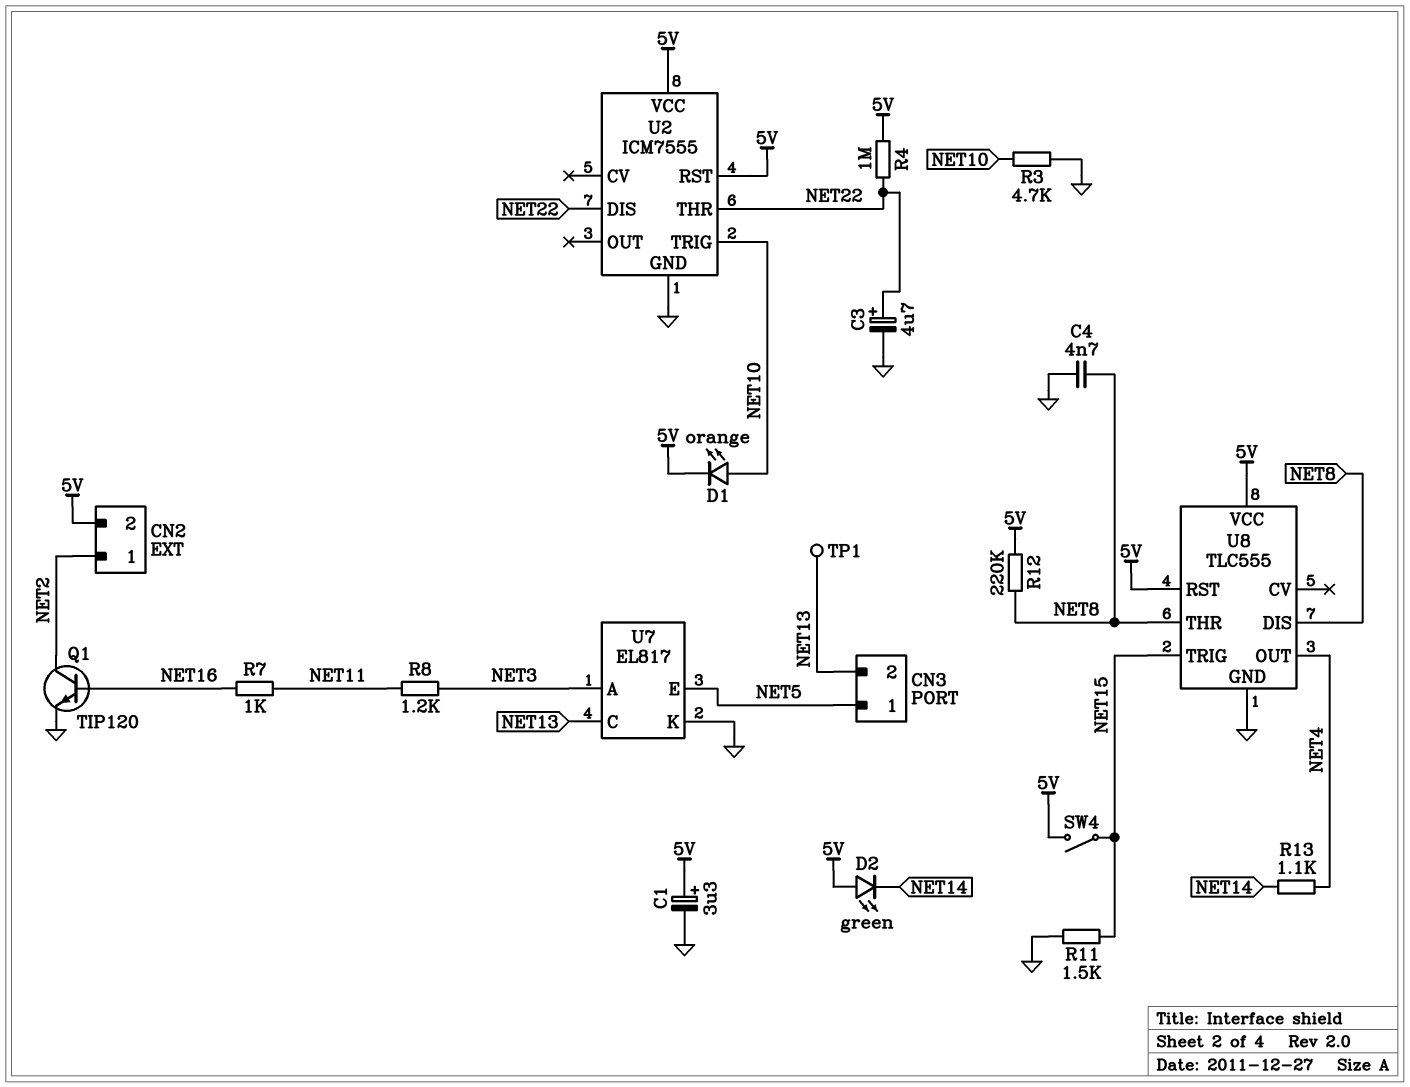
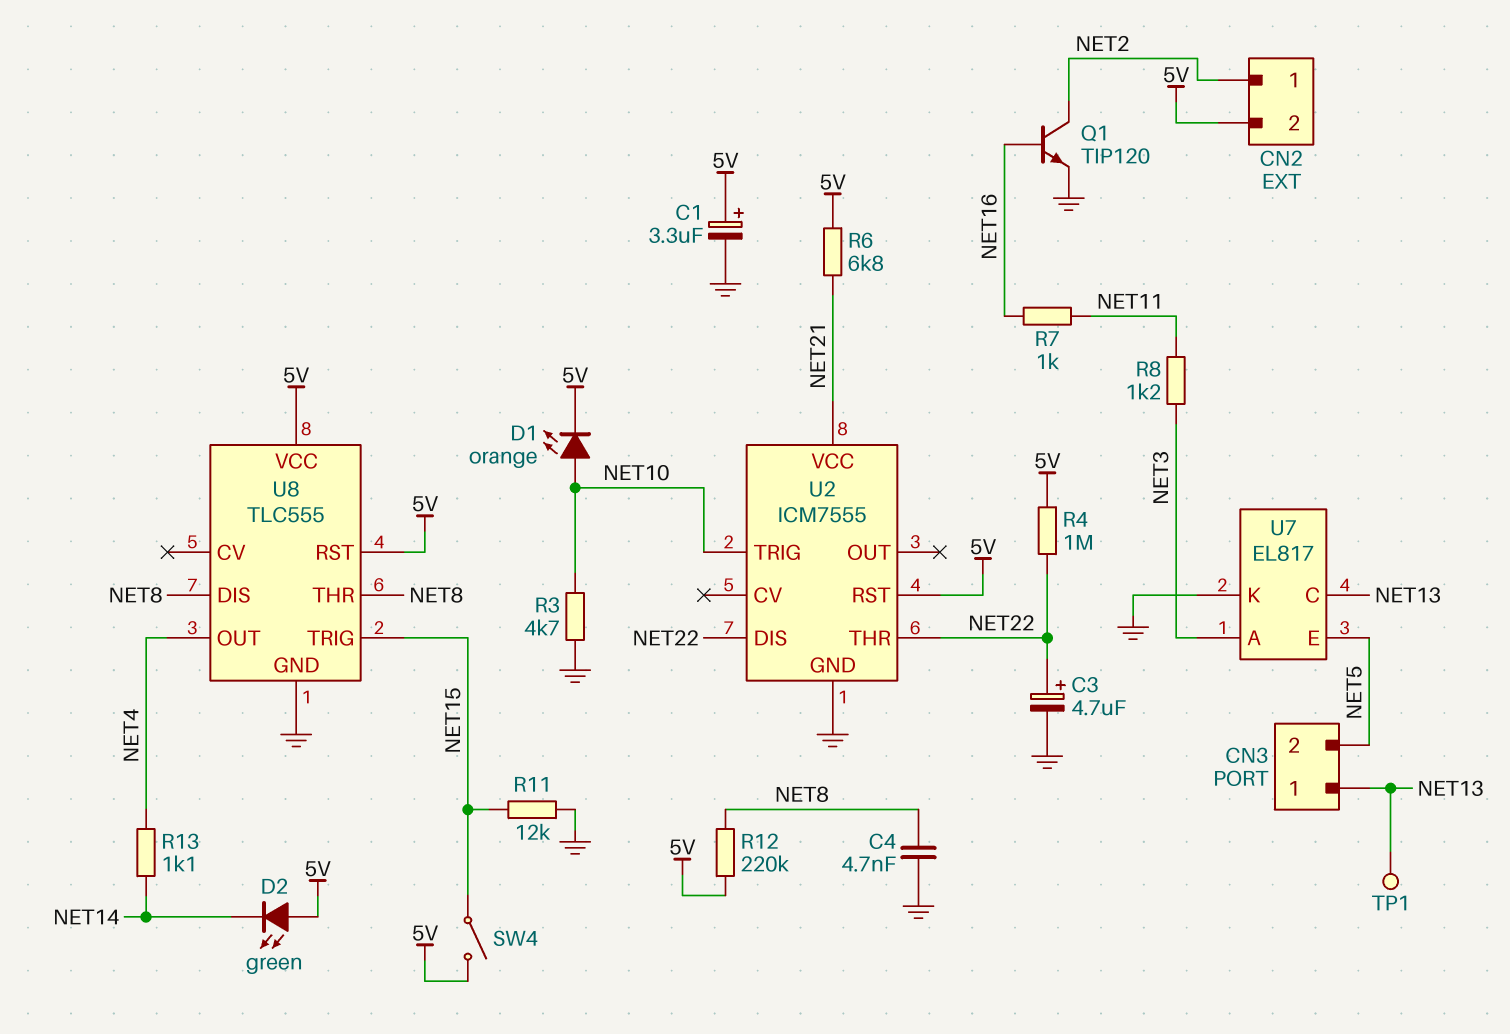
CN3 pin 1: NET5 -> NET13
CN3 pin 2: NET13 -> NET5
R6: none -> 6.8k (5V, NET21)
R11: 1.5k (GND, NET15) -> 12k (GND, NET15)
U2 pin VCC: 5V -> NET21

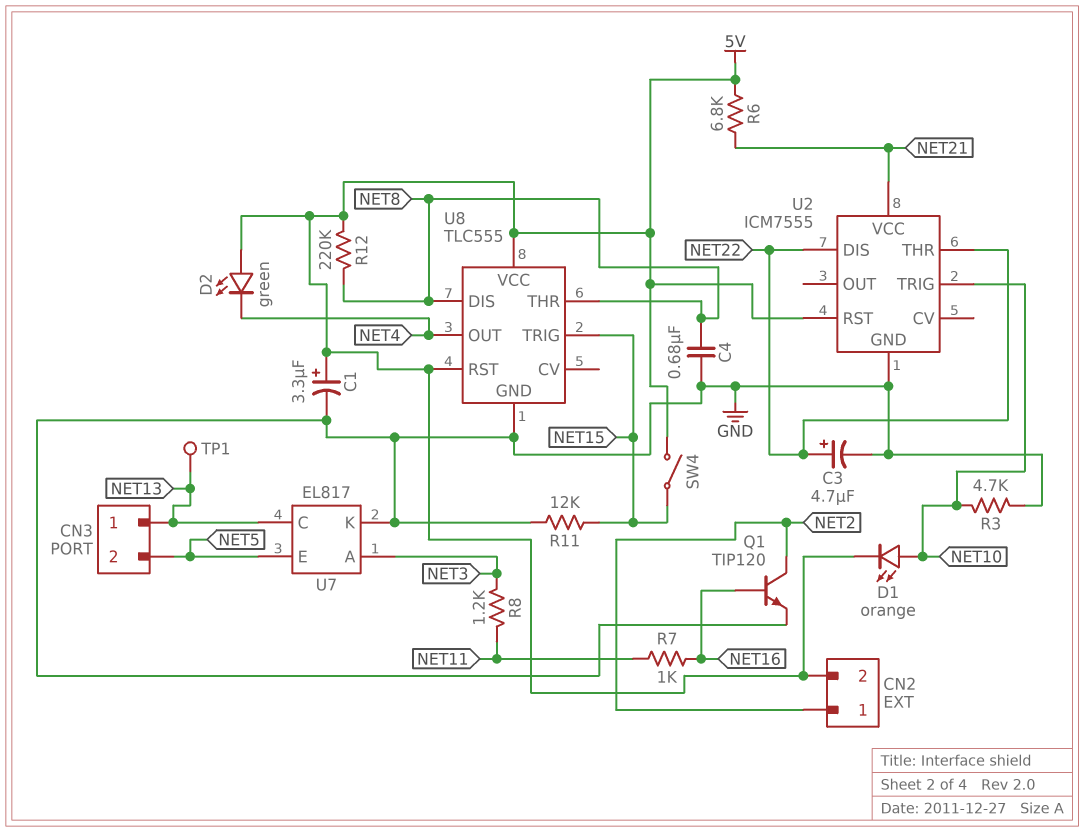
C4: 4.7nF (GND, NET8) -> 680nF (GND, NET8)
D2: LED green (A 5V, K NET14) -> LED green (A 5V, K NET4)
R4: 1M (5V, NET22) -> none
R13: 1.1k (NET4, NET14) -> none

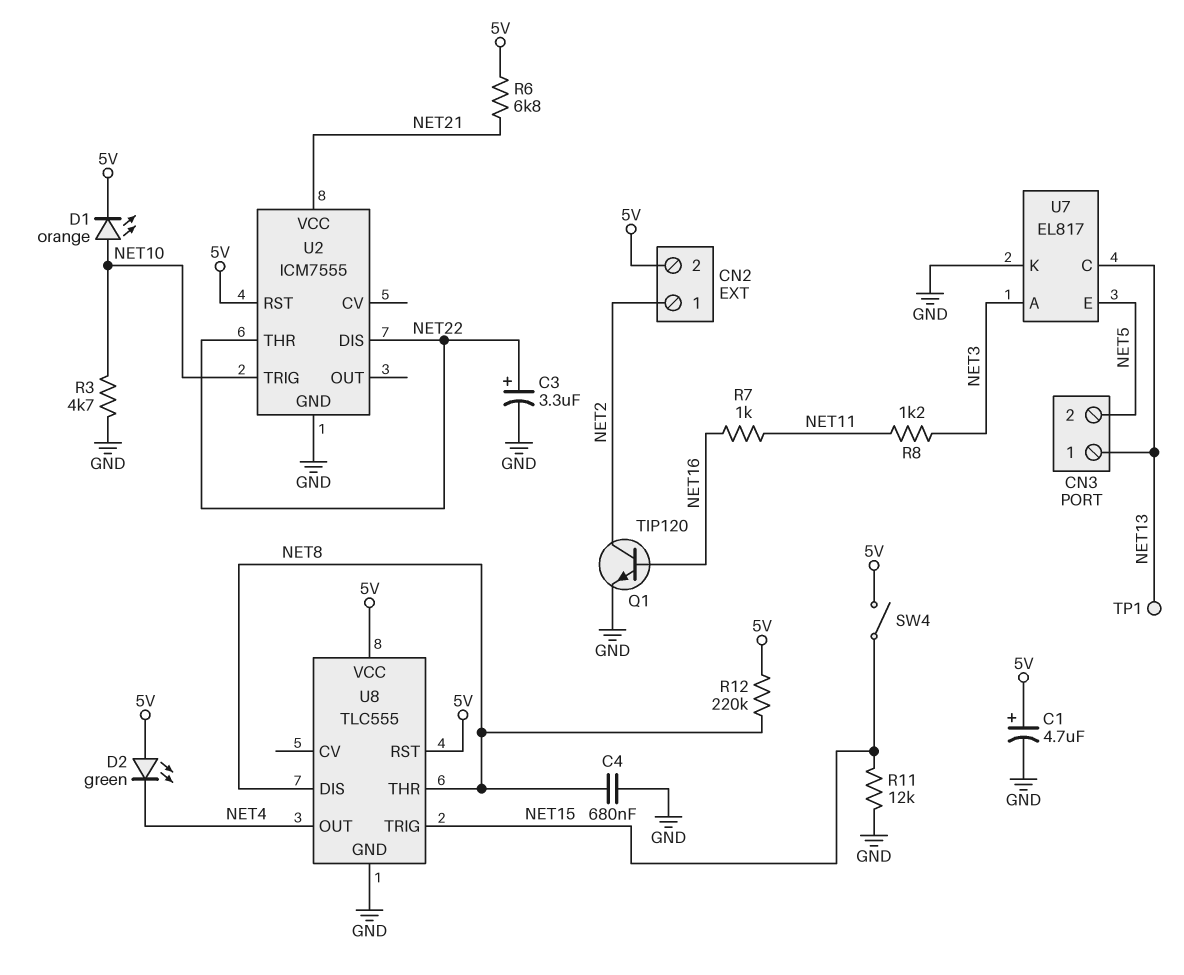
C1: 3.3uF (plus 5V, minus GND) -> 4.7uF (plus 5V, minus GND)
C3: 4.7uF (plus NET22, minus GND) -> 3.3uF (plus NET22, minus GND)

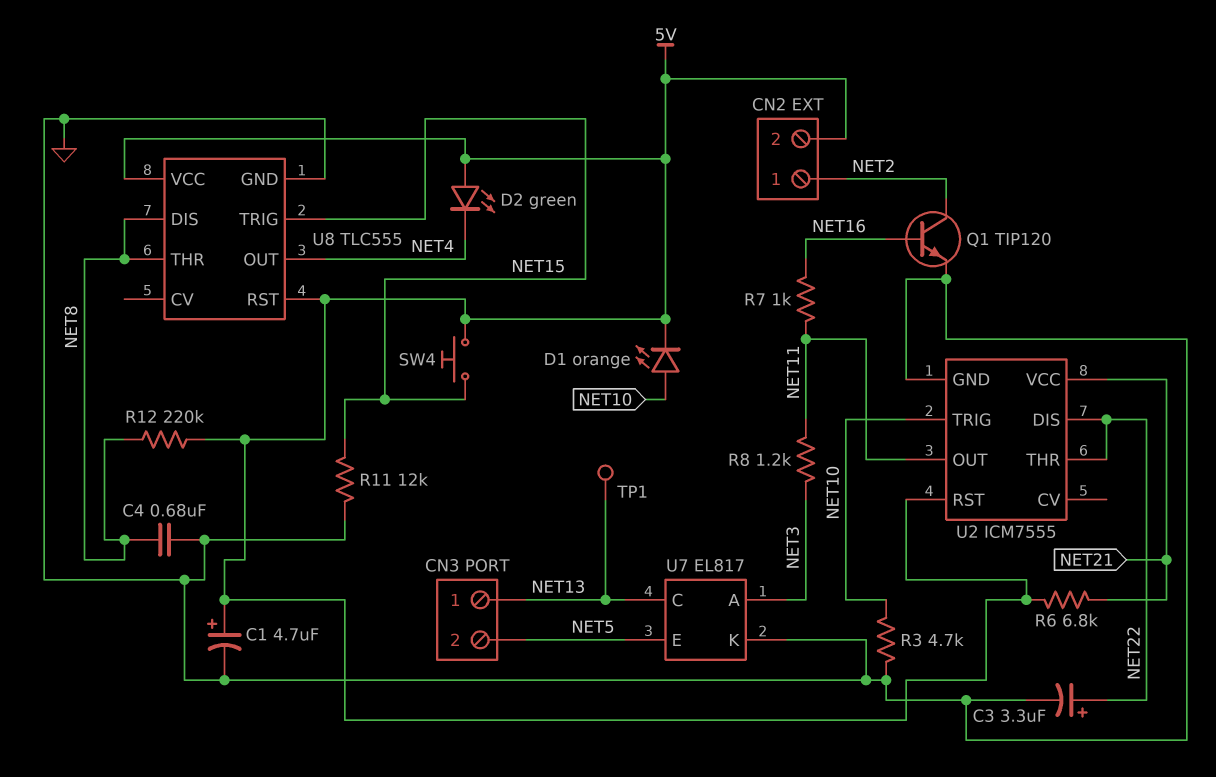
SW4: switch (5V, NET15) -> button (5V, NET15)
U2 pin OUT: none -> NET11

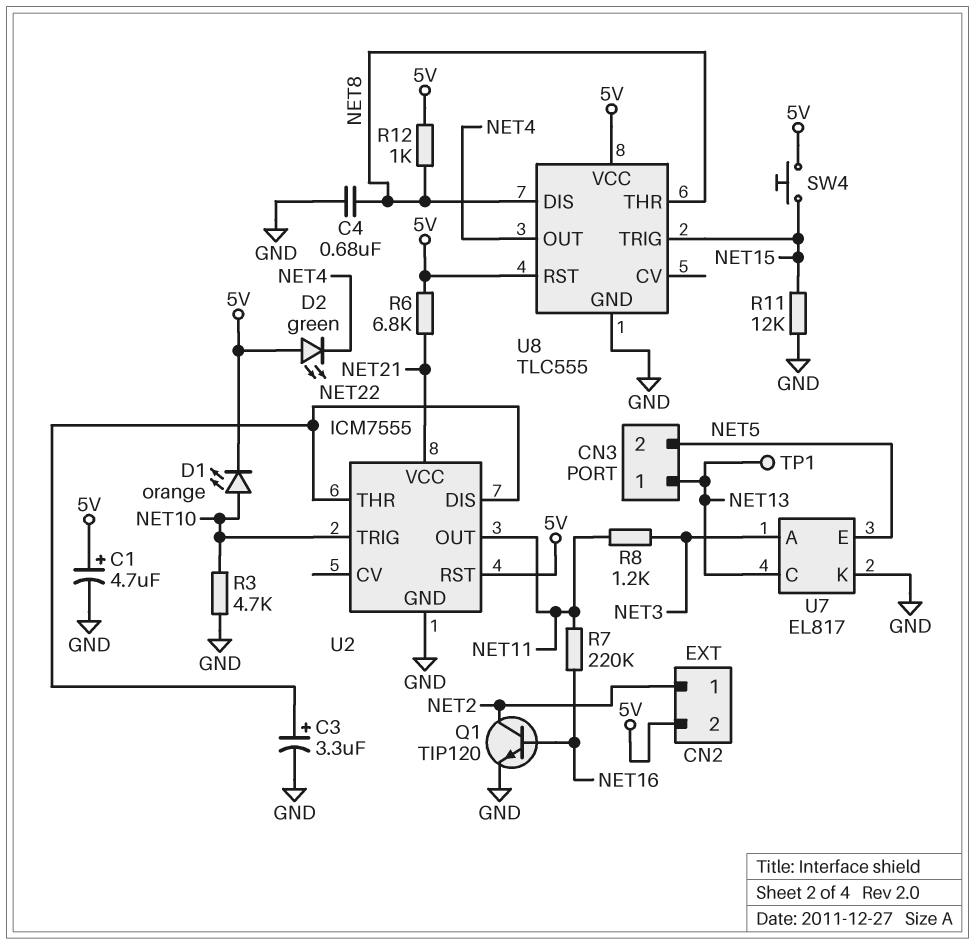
R7: 1k (NET11, NET16) -> 220k (NET11, NET16)
R12: 220k (5V, NET8) -> 1k (5V, NET8)

